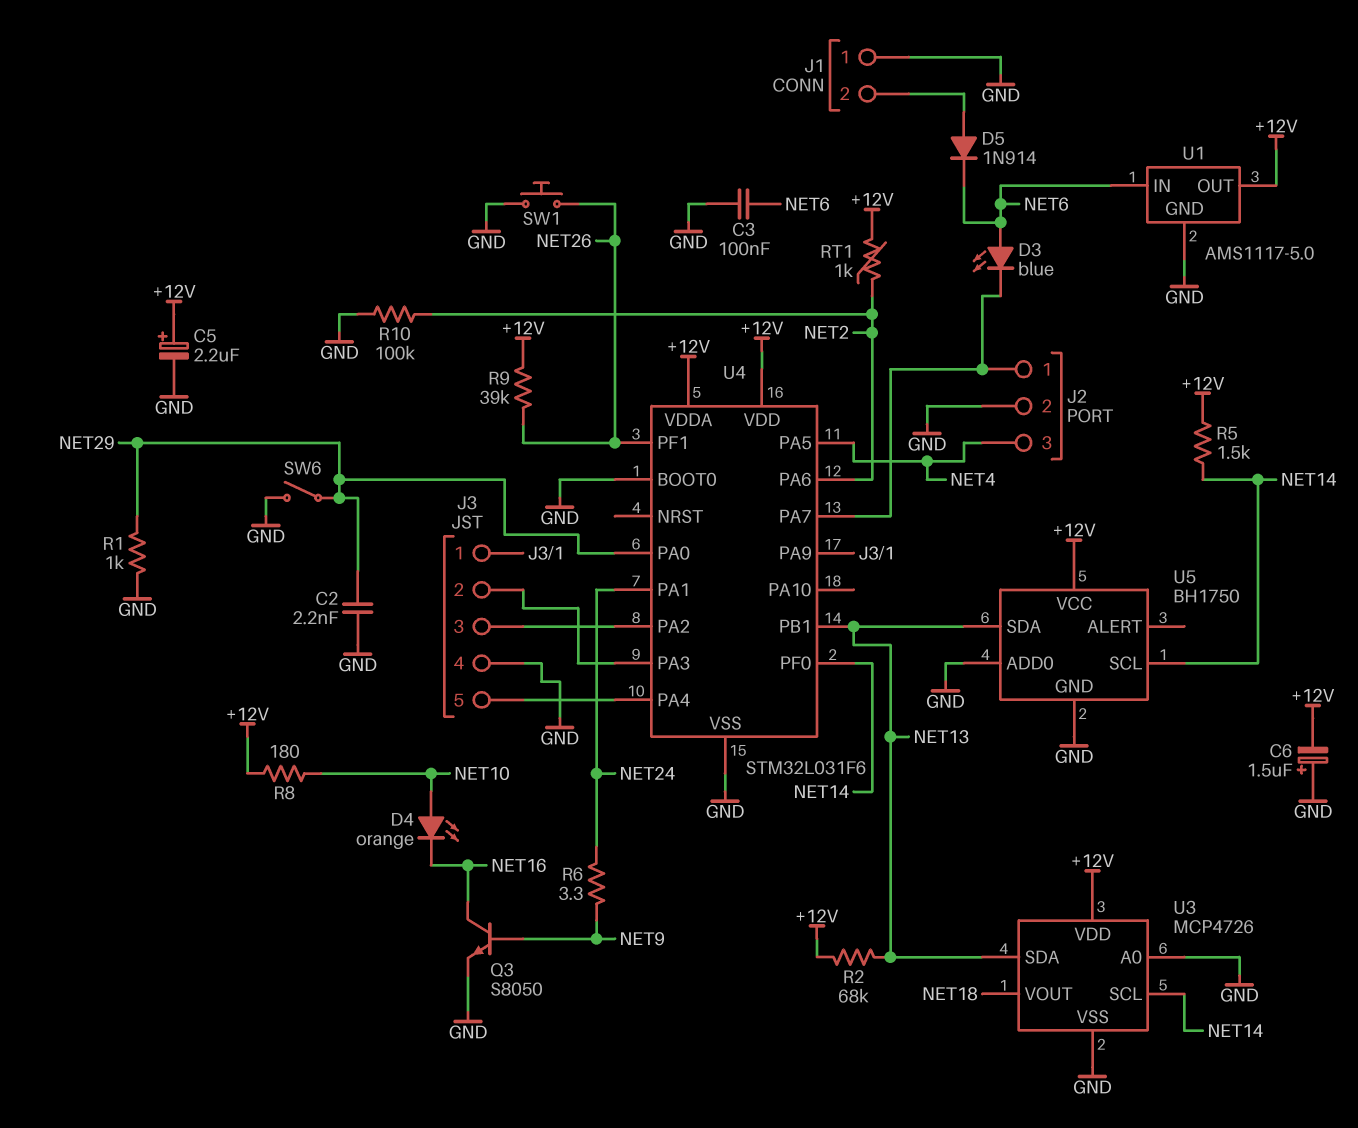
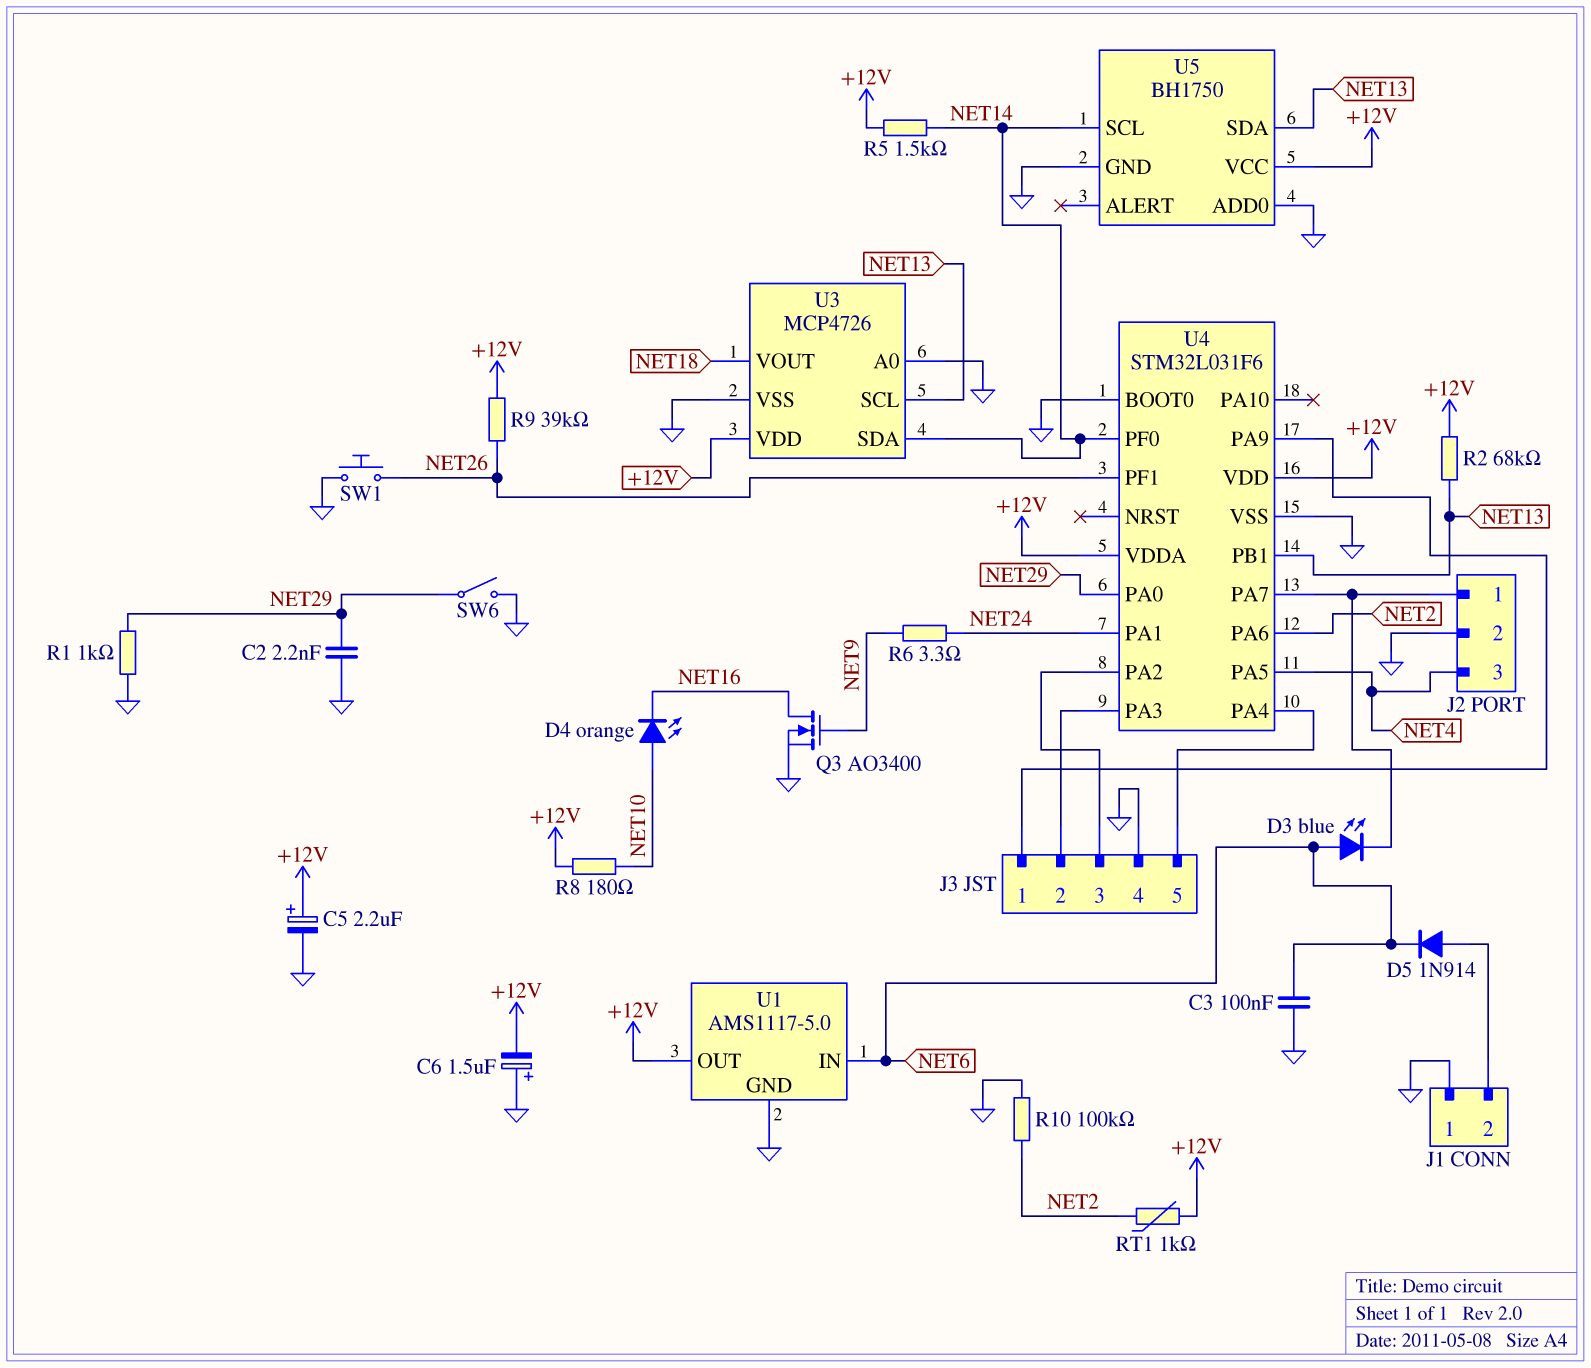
Q3: NPN S8050 (B NET9, C NET16, E GND) -> NMOS AO3400 (G NET9, D NET16, S GND)
U3 pin SCL: NET14 -> NET13
U3 pin SDA: NET13 -> NET14

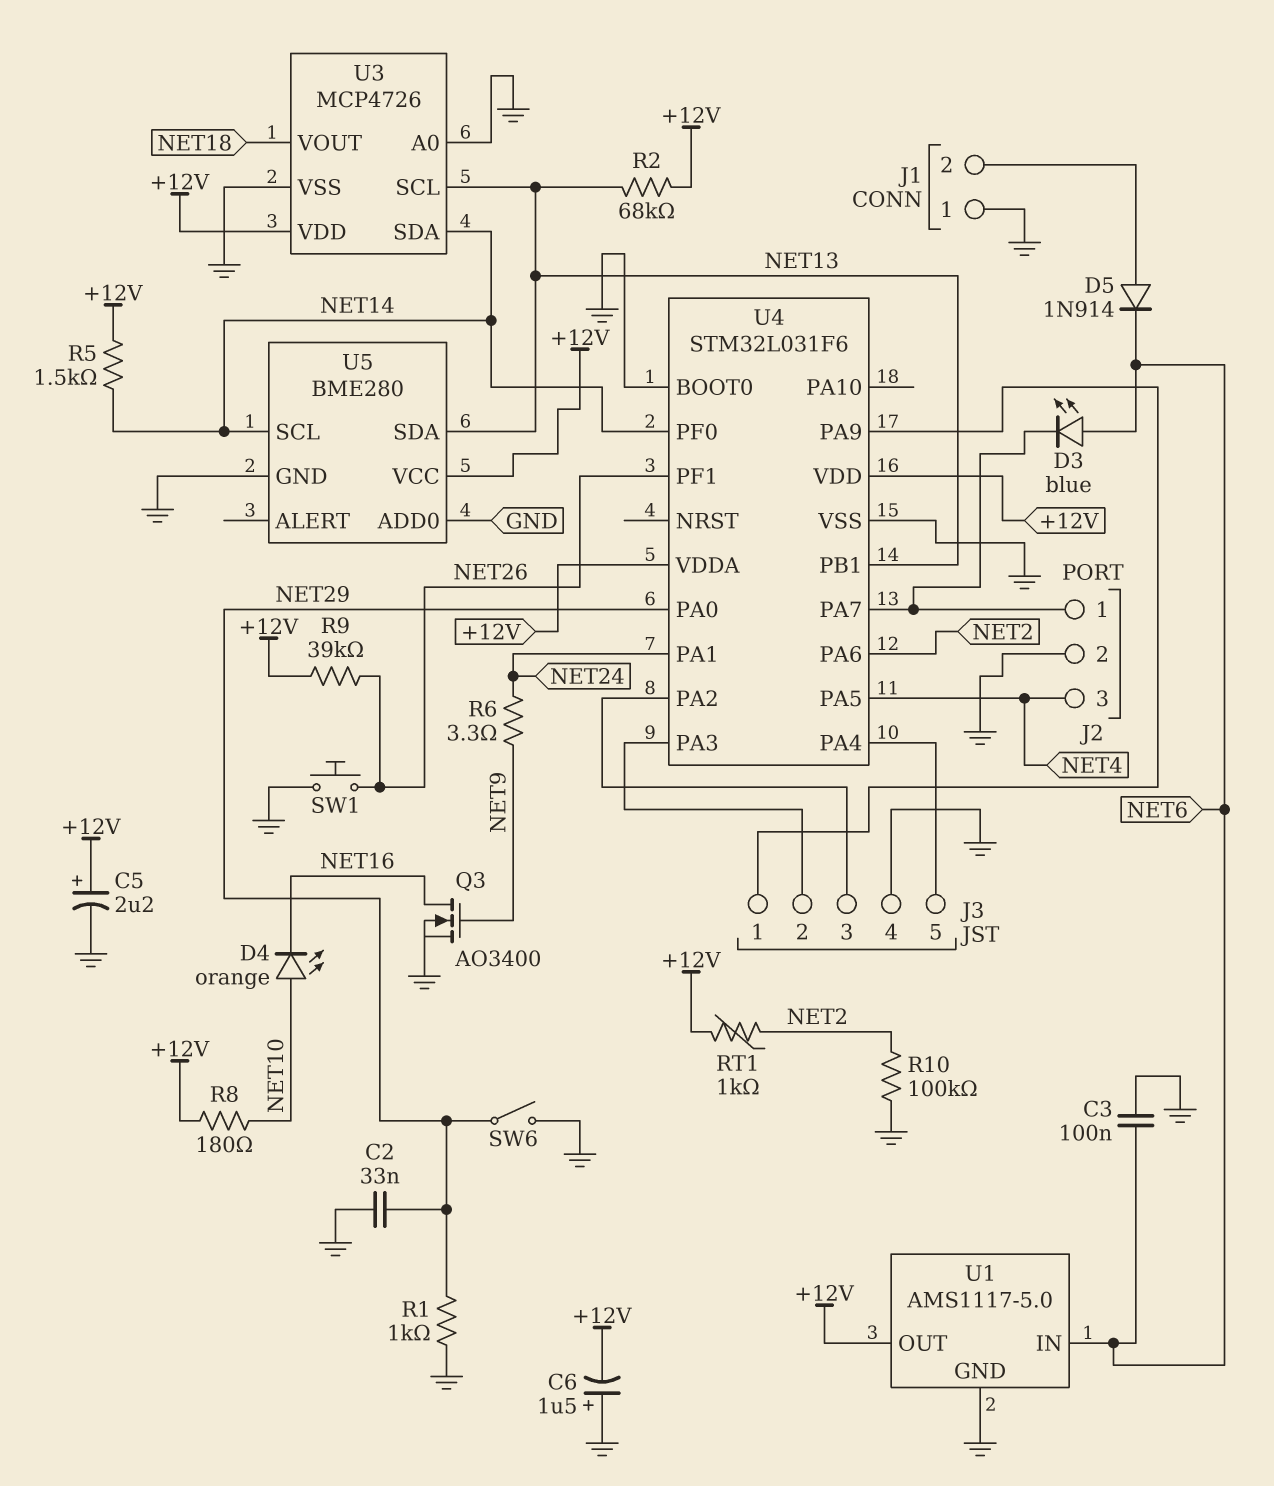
C2: 2.2nF (GND, NET29) -> 33nF (GND, NET29)
U5: BH1750 -> BME280

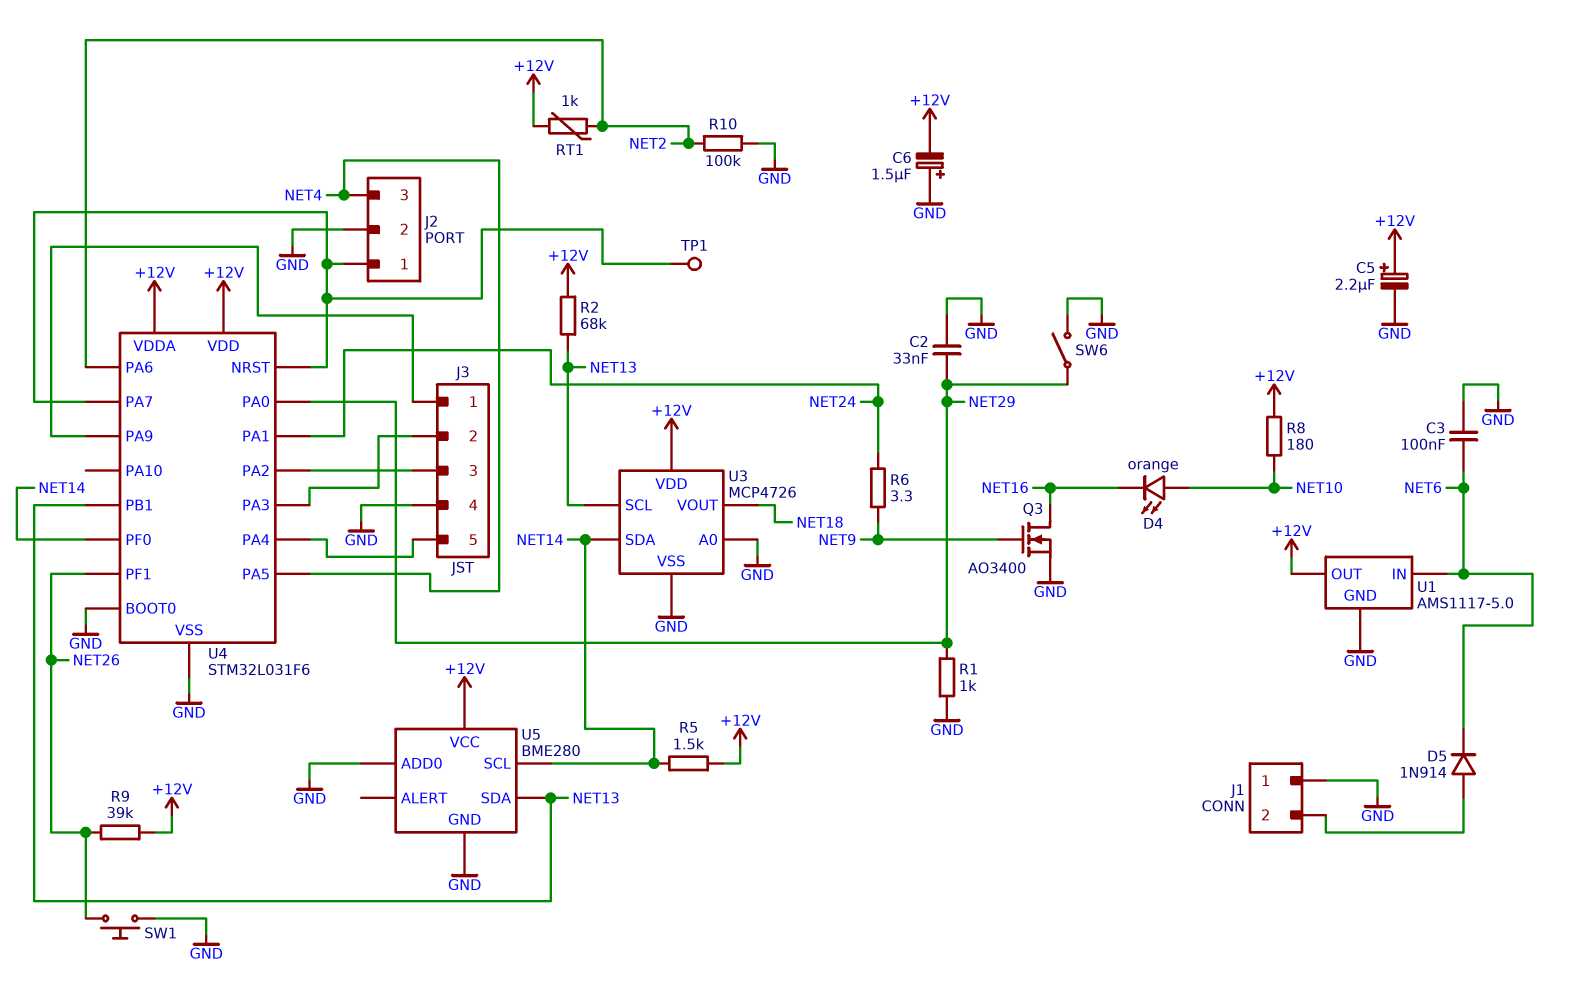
D3: LED blue (A NET6, K J2/1) -> none
TP1: none -> test point (J2/1)
U4 pin NRST: none -> J2/1

